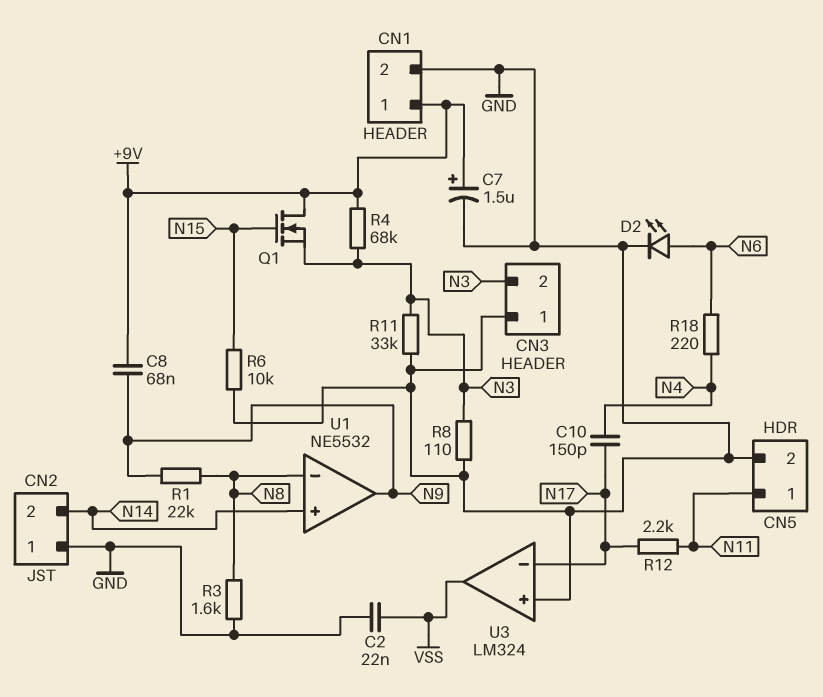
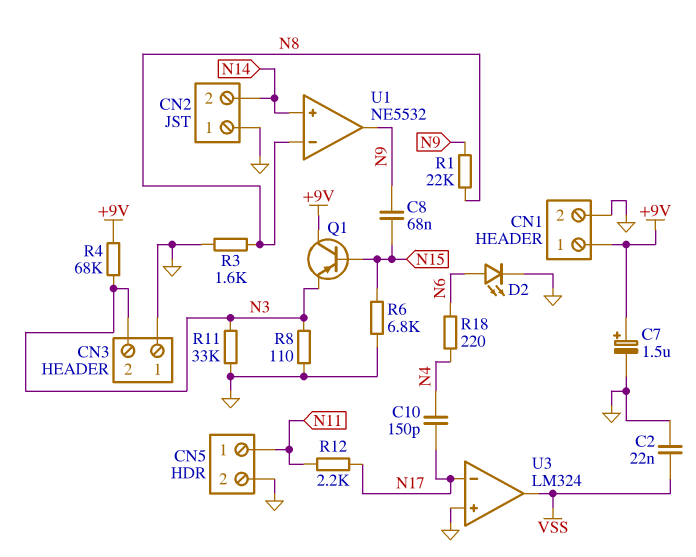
C8: 68nF (+9V, N9) -> 68nF (N9, N15)
Q1: NMOS (G N15, D +9V, S N3) -> PNP (B N15, C +9V, E N3)
R6: 10k (GND, N15) -> 6.8k (GND, N15)

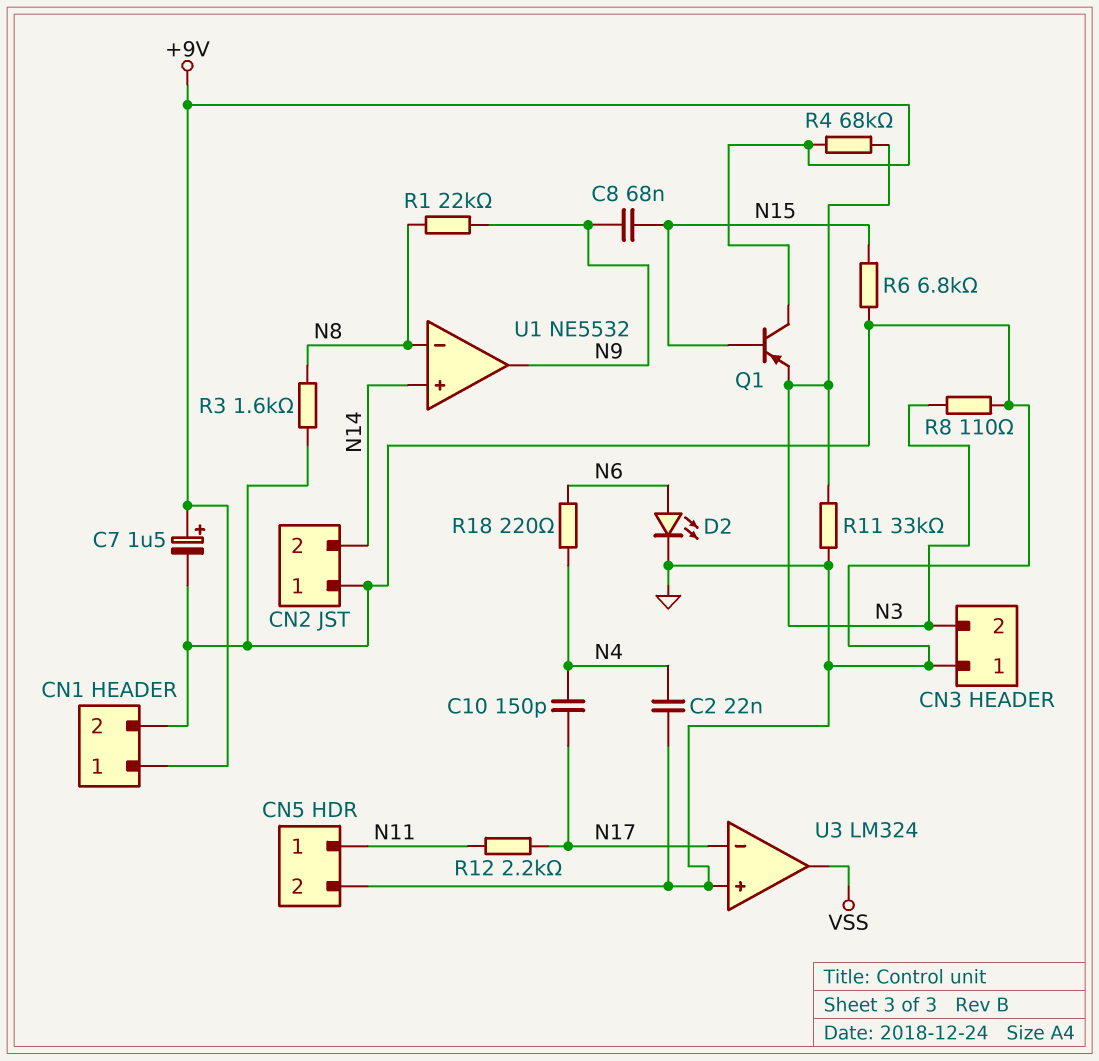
C2: 22nF (GND, VSS) -> 22nF (GND, N4)

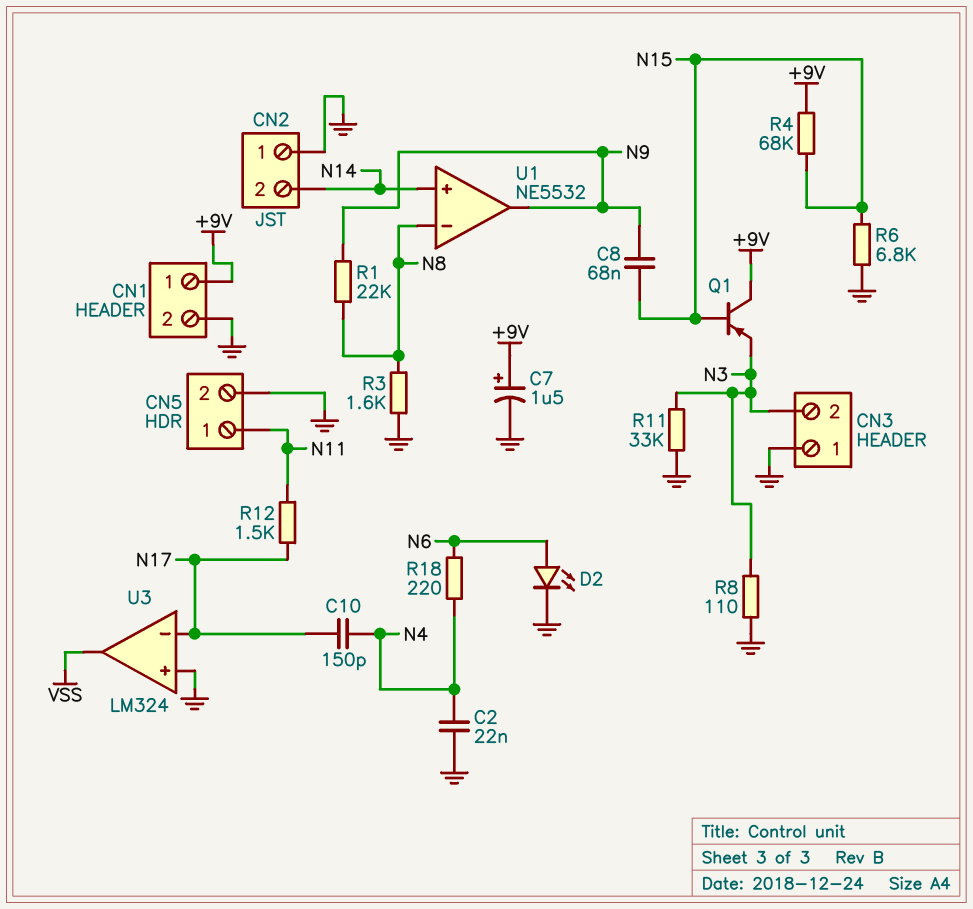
R4: 68k (+9V, N3) -> 68k (+9V, N15)
R12: 2.2k (N11, N17) -> 1.5k (N11, N17)

